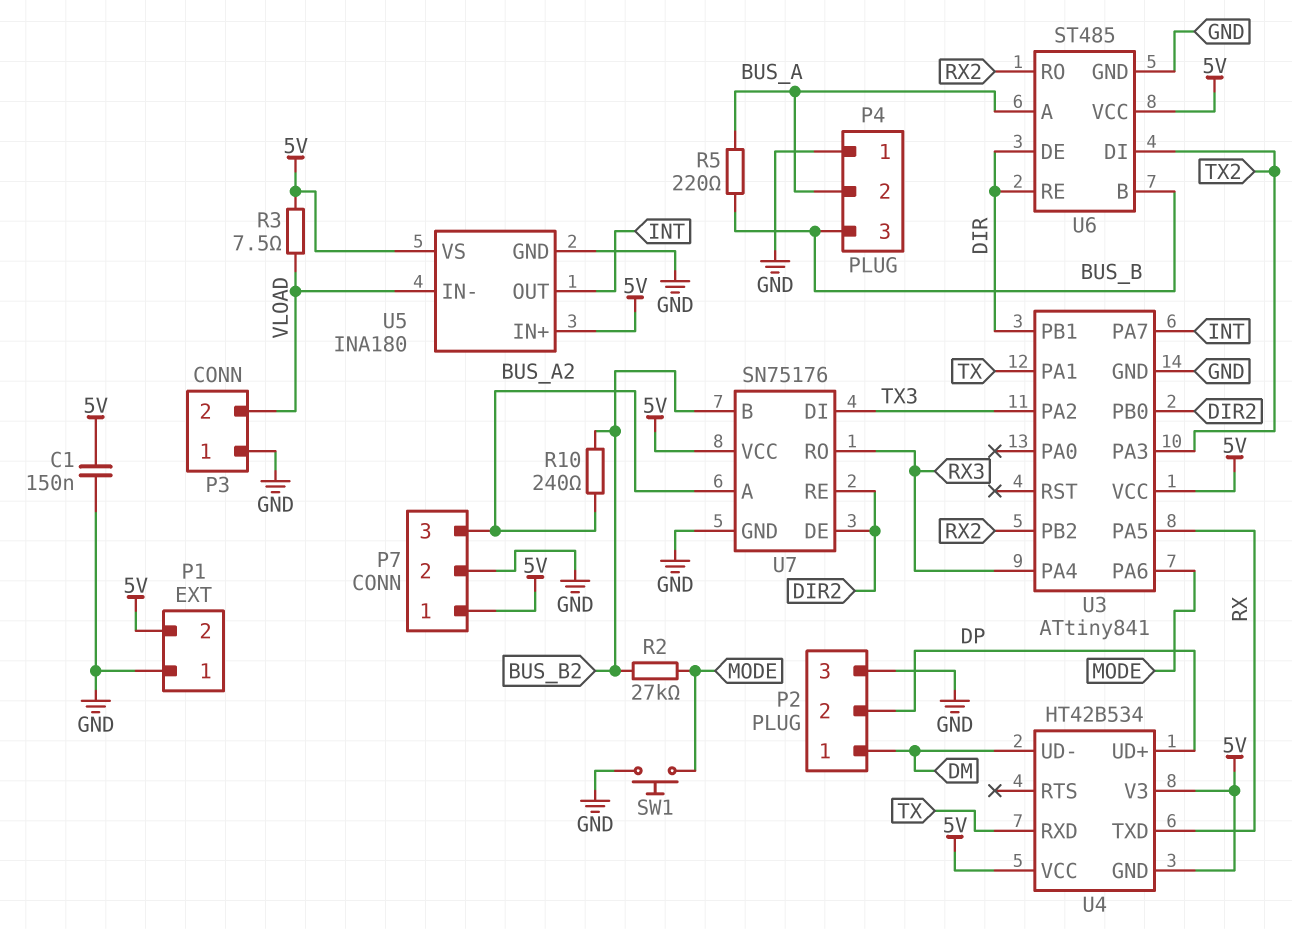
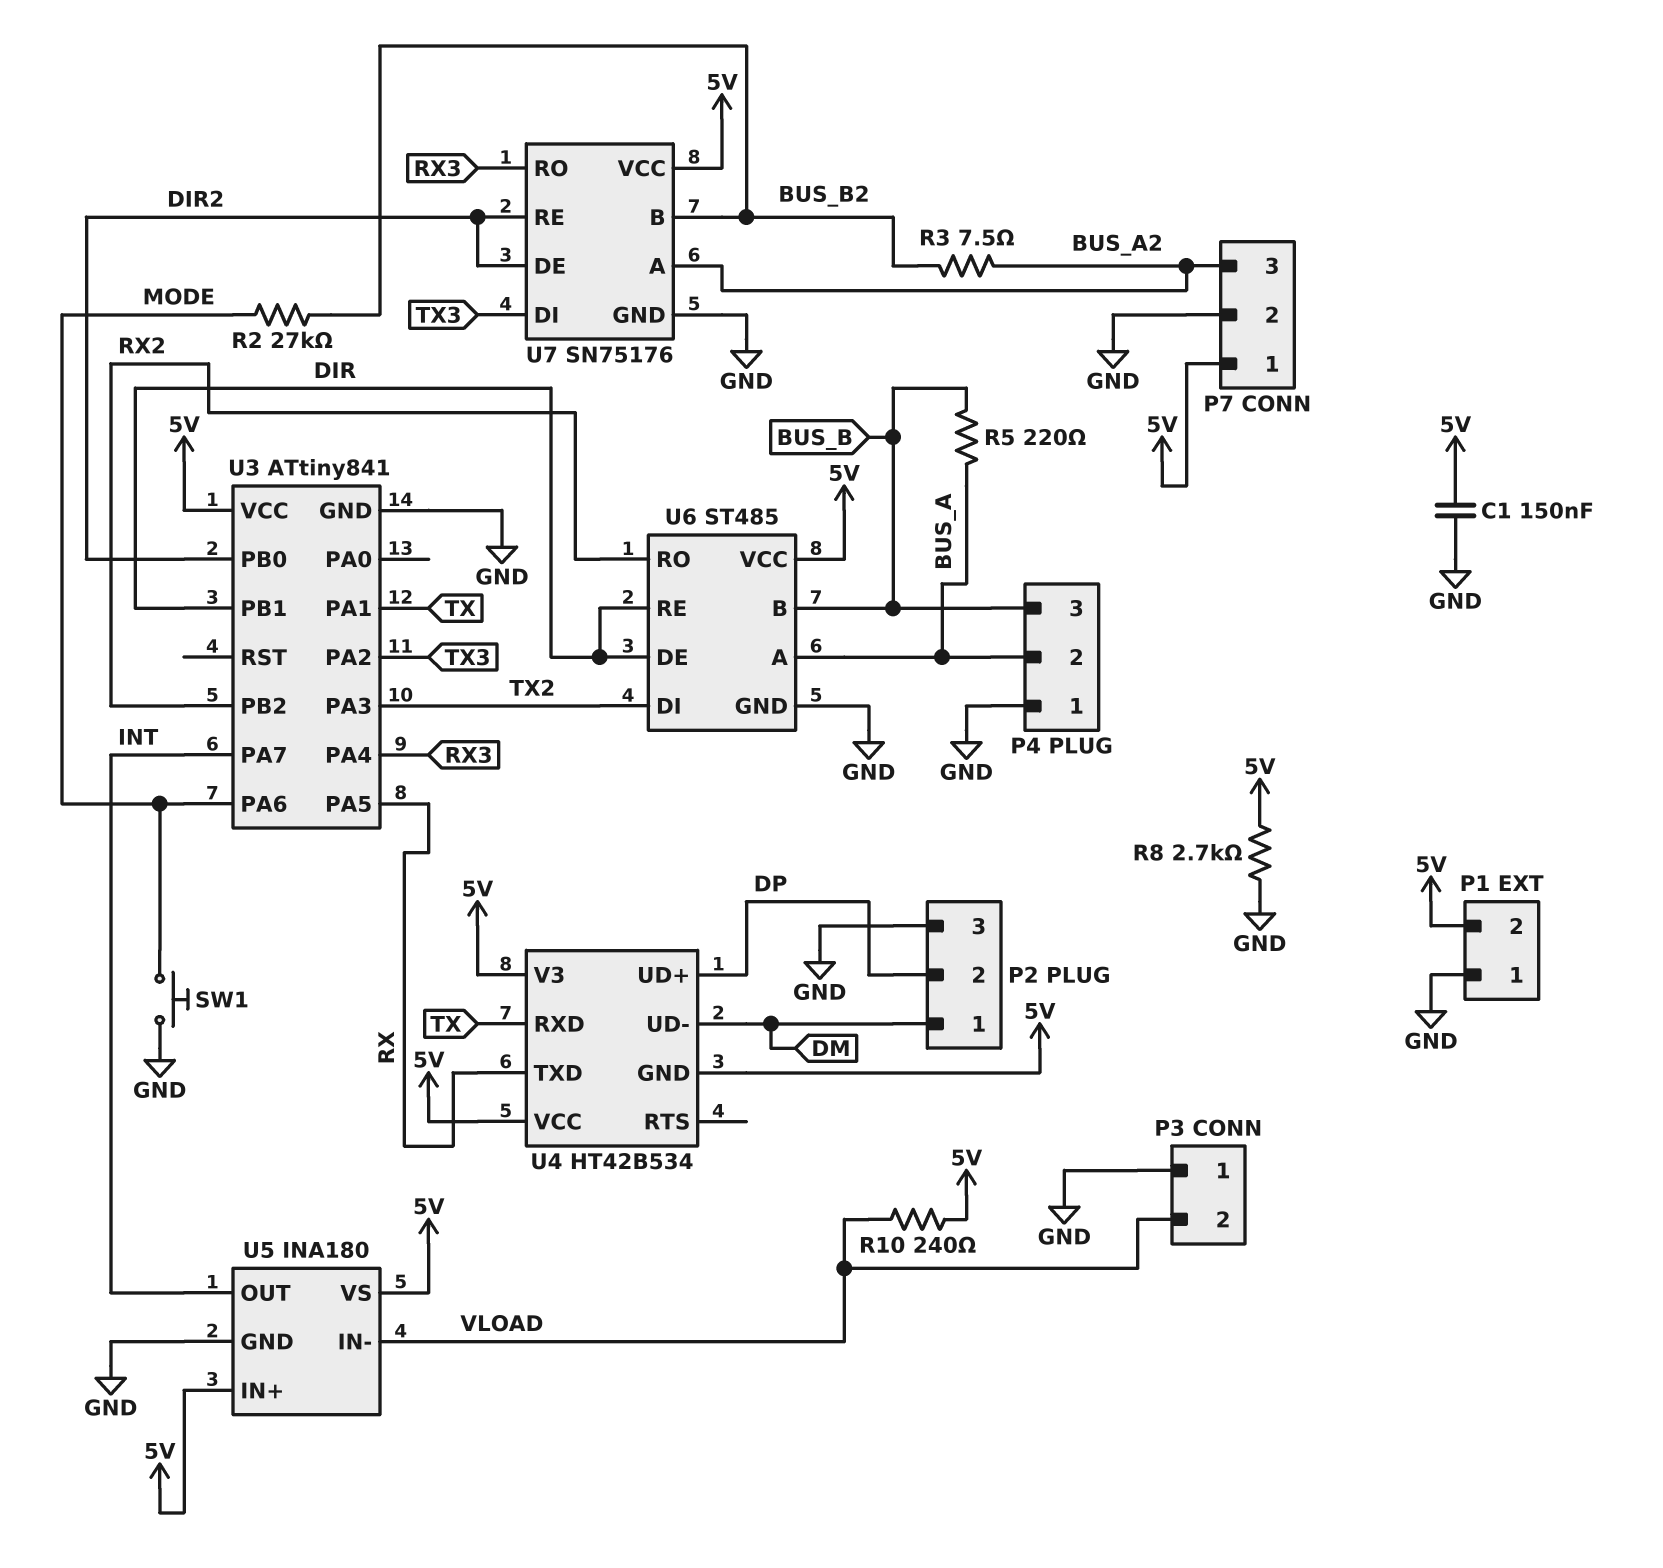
R3: 7.5 (5V, VLOAD) -> 7.5 (BUS_A2, BUS_B2)
R8: none -> 2.7k (5V, GND)
R10: 240 (BUS_A2, BUS_B2) -> 240 (5V, VLOAD)

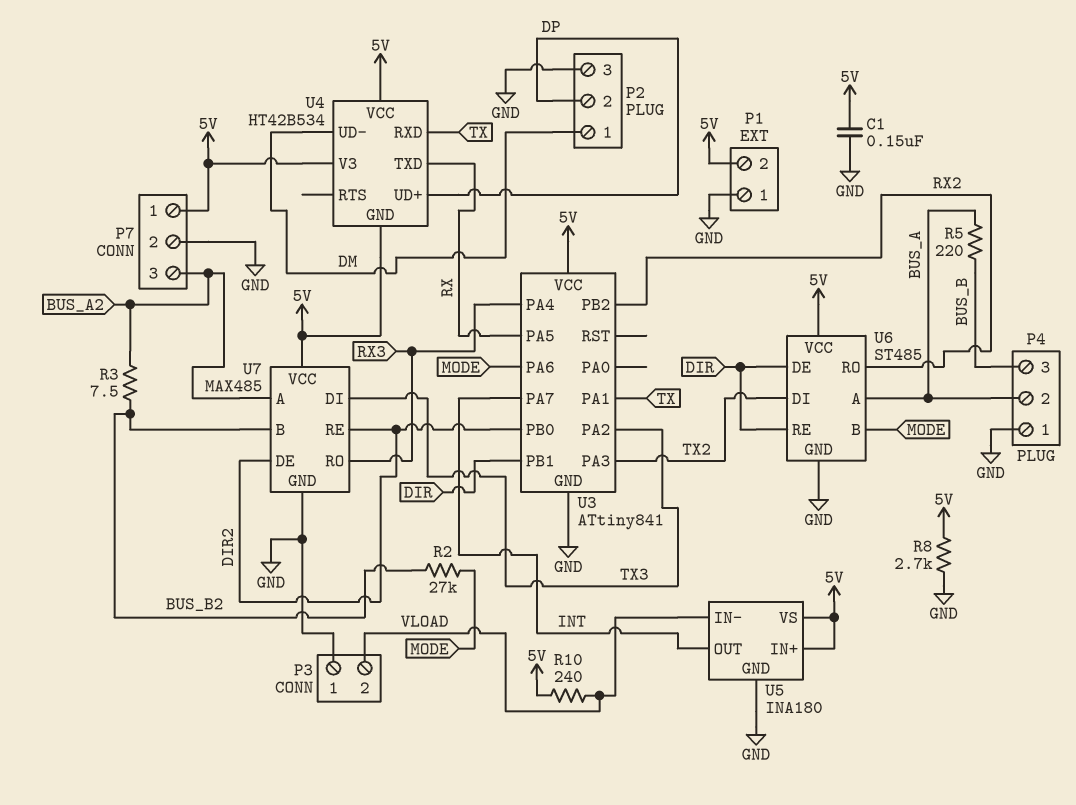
SW1: button (GND, MODE) -> none
U6 pin B: BUS_B -> MODE
U7: SN75176 -> MAX485

